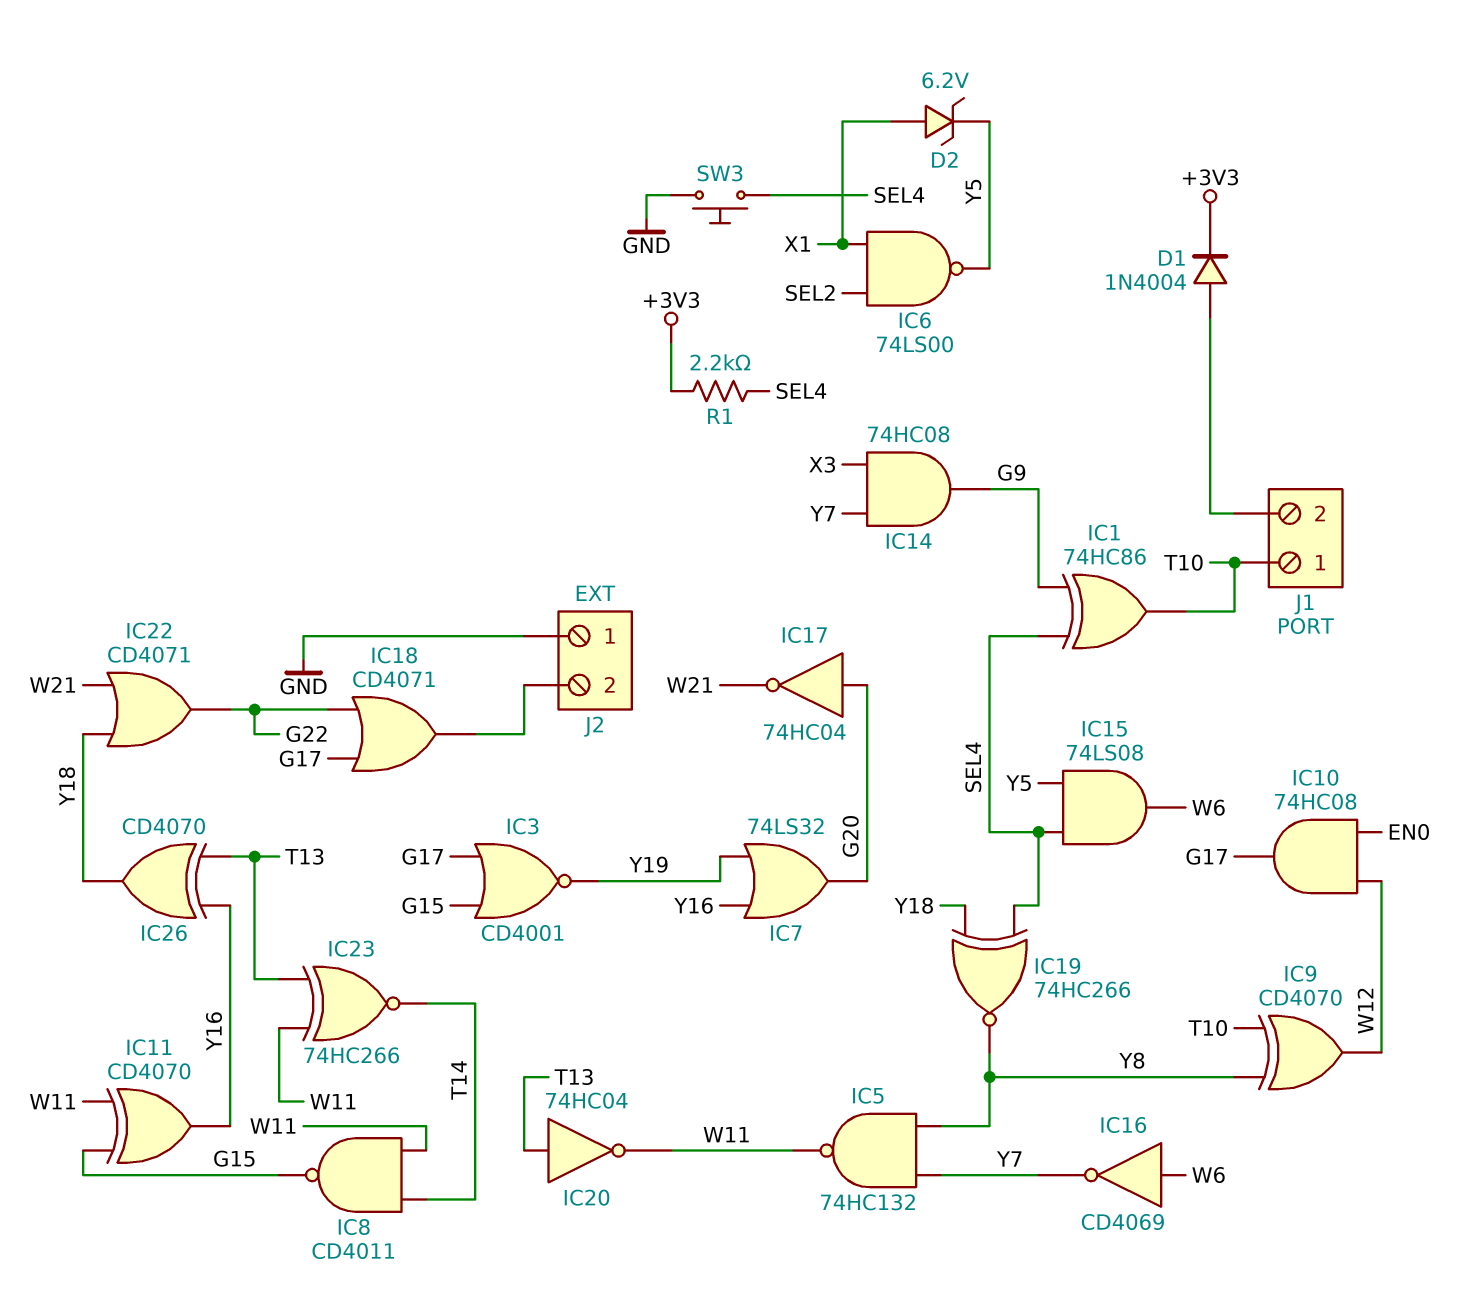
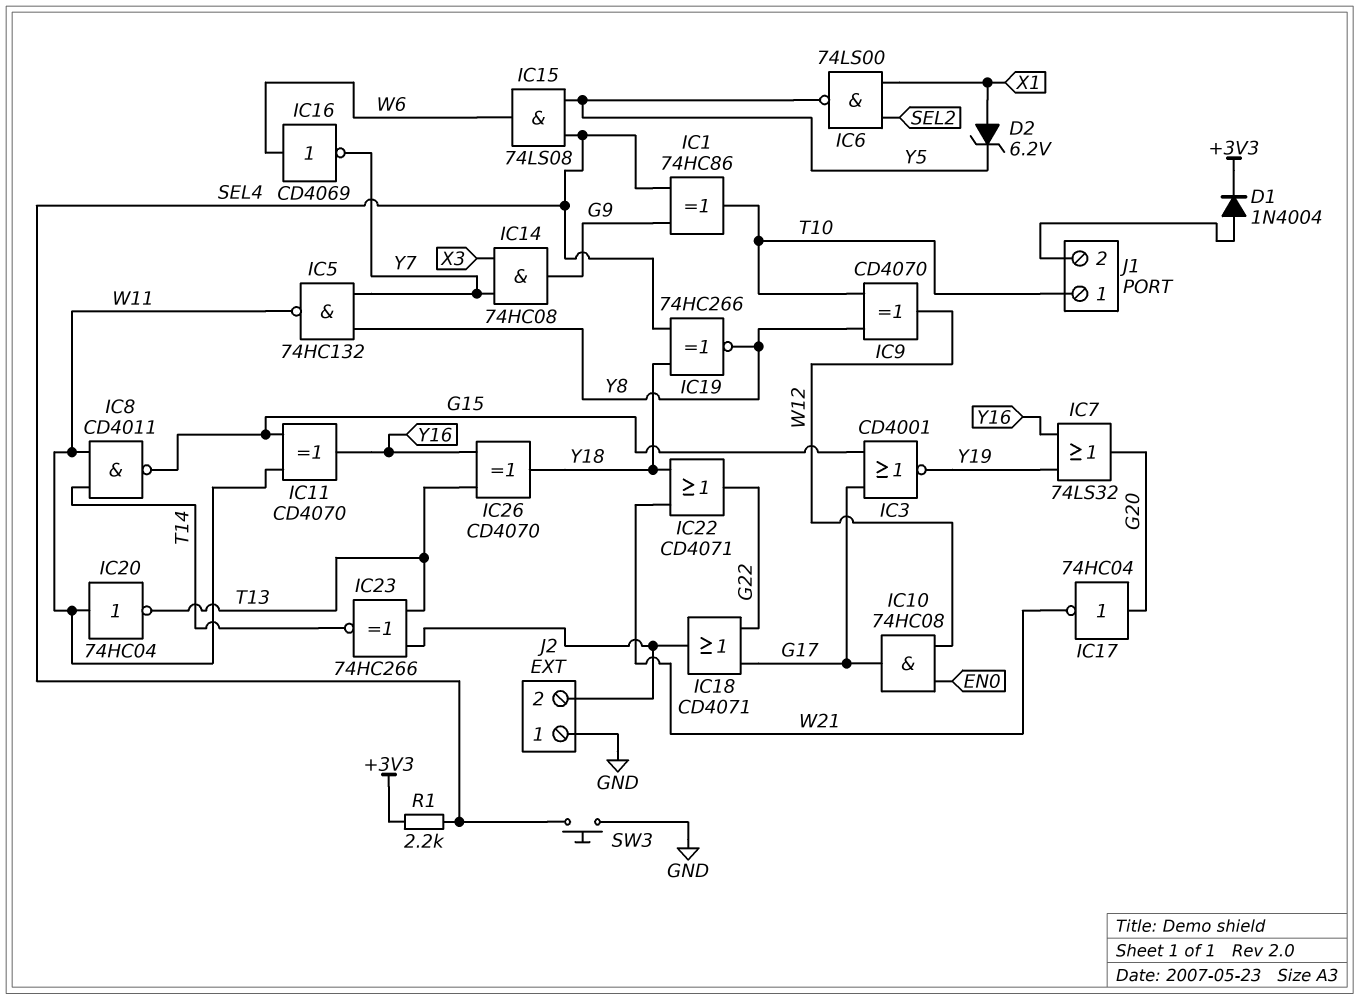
IC20: NOT 74HC04 (in T13, out W11) -> NOT 74HC04 (in W11, out T13)
IC23: XNOR 74HC266 (in T13, in W11, out T14) -> XNOR 74HC266 (in J2/2, in T13, out T14)

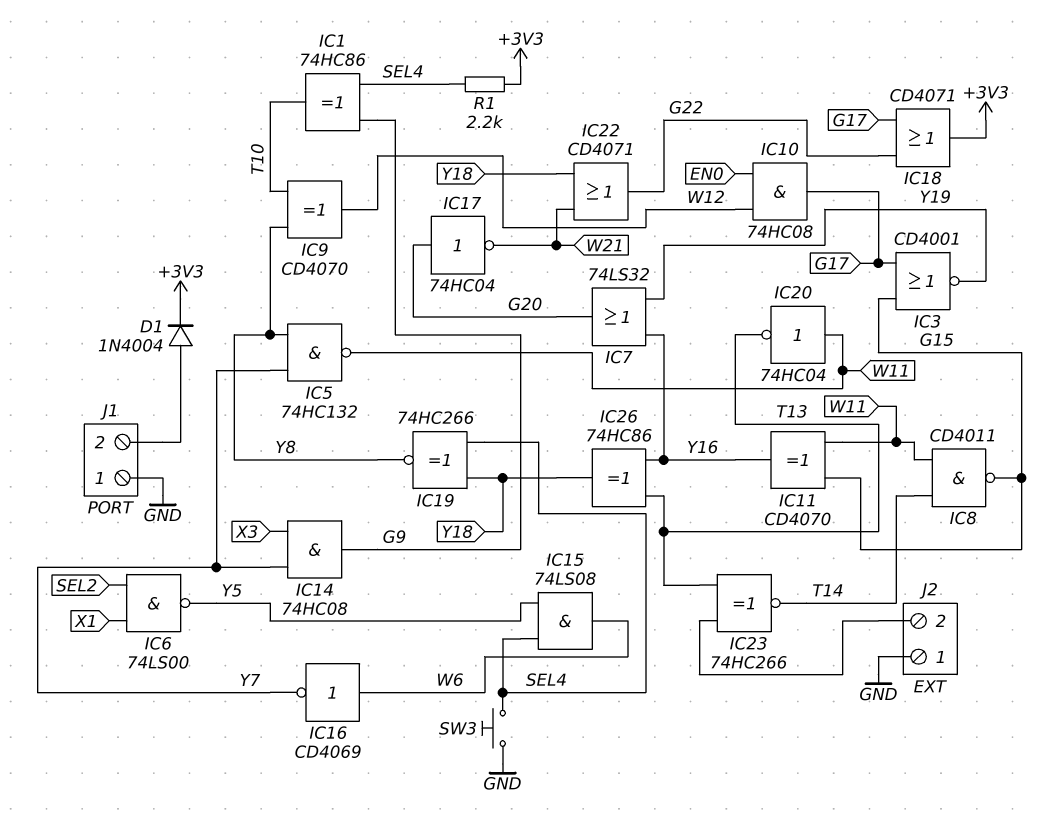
D2: zener 6.2V (A X1, K Y5) -> none
IC18: OR CD4071 (in G17, in G22, out J2/2) -> OR CD4071 (in G17, in G22, out +3V3)
IC26: XOR CD4070 (in T13, in Y16, out Y18) -> XOR 74HC86 (in T13, in Y16, out Y18)
J1 pin 1: T10 -> GND

